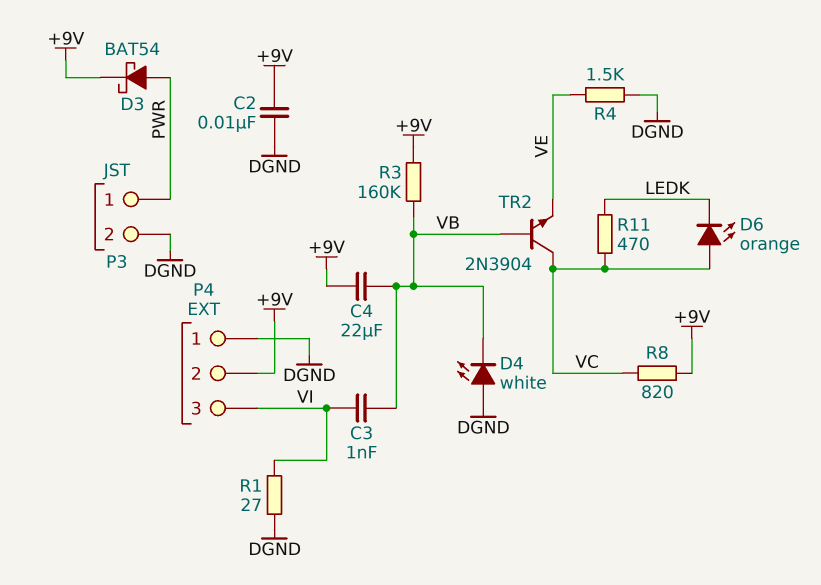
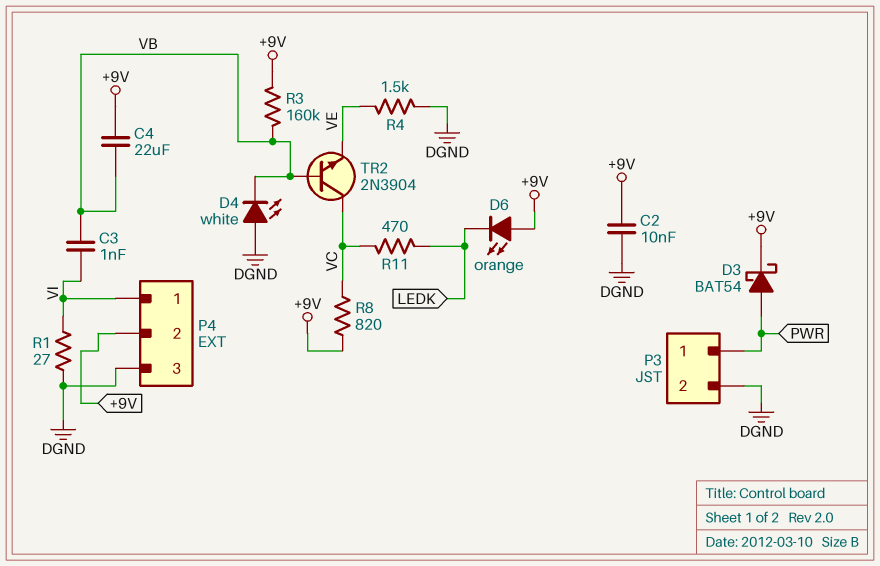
D6: LED orange (A VC, K LEDK) -> LED orange (A +9V, K LEDK)
P4 pin 1: DGND -> VI
P4 pin 3: VI -> DGND

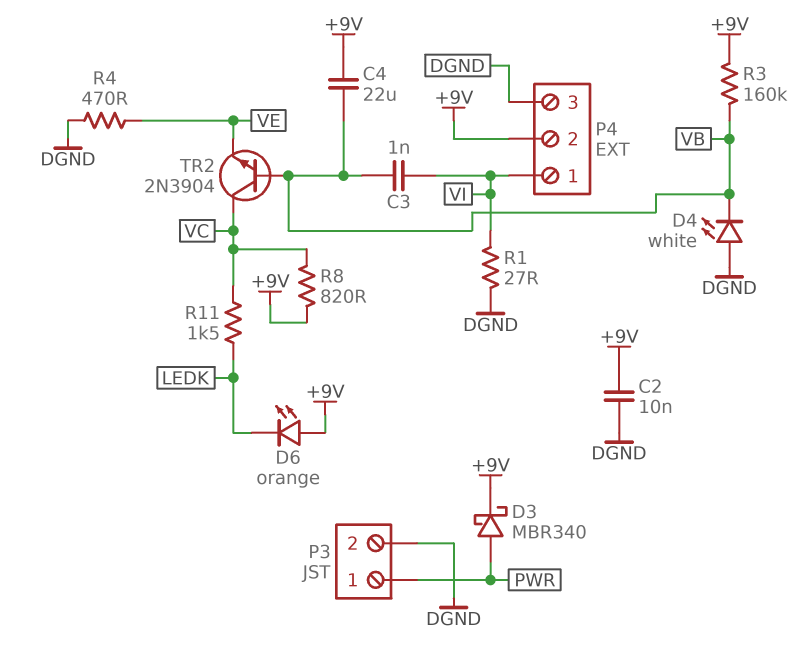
D3: schottky BAT54 (A PWR, K +9V) -> schottky MBR340 (A PWR, K +9V)
R4: 1.5k (DGND, VE) -> 470 (DGND, VE)
R11: 470 (LEDK, VC) -> 1.5k (LEDK, VC)

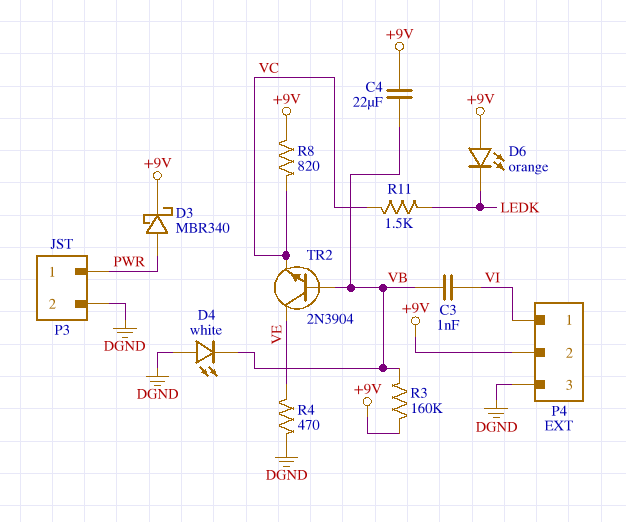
C2: 10nF (+9V, DGND) -> none
R1: 27 (DGND, VI) -> none
TR2: NPN 2N3904 (B VB, C VC, E VE) -> NPN 2N3904 (B VB, C VE, E VC)

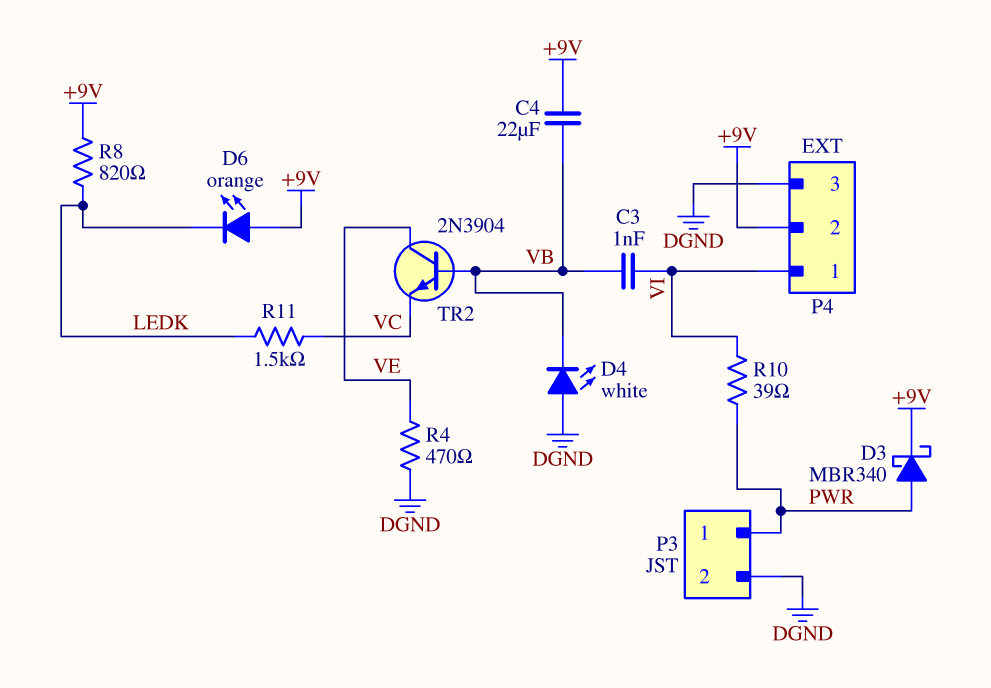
R3: 160k (+9V, VB) -> none
R8: 820 (+9V, VC) -> 820 (+9V, LEDK)
R10: none -> 39 (PWR, VI)

